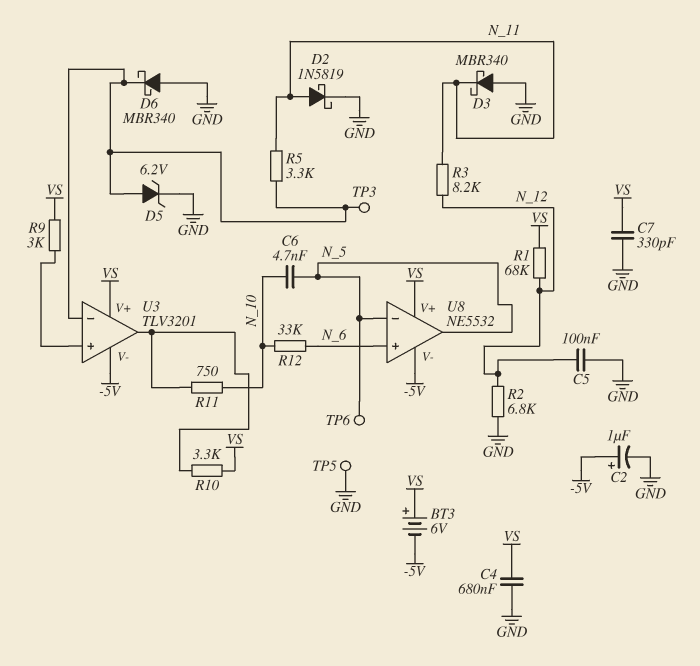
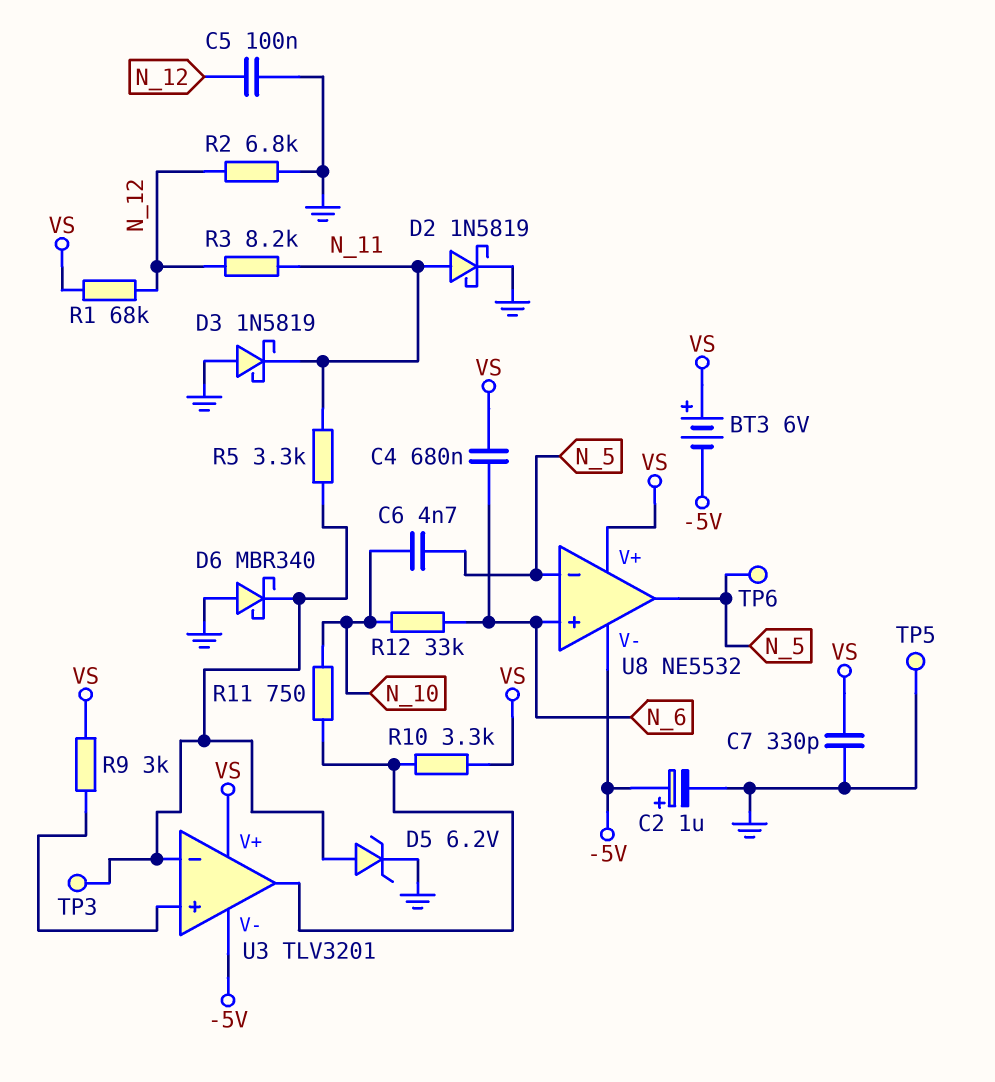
C4: 680nF (GND, VS) -> 680nF (N_6, VS)
D3: schottky MBR340 (A GND, K N_11) -> schottky 1N5819 (A GND, K N_11)

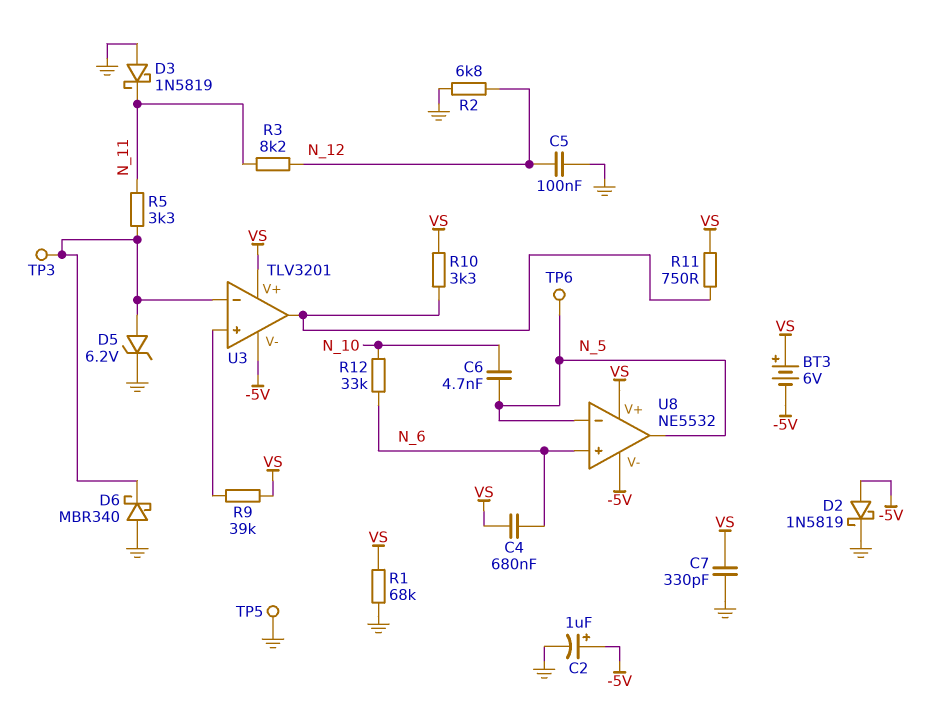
D2: schottky 1N5819 (A N_11, K GND) -> schottky 1N5819 (A -5V, K GND)
R1: 68k (N_12, VS) -> 68k (GND, VS)
R9: 3k (U3/in+, VS) -> 39k (U3/in+, VS)
R11: 750 (N_10, U3/out) -> 750 (U3/out, VS)

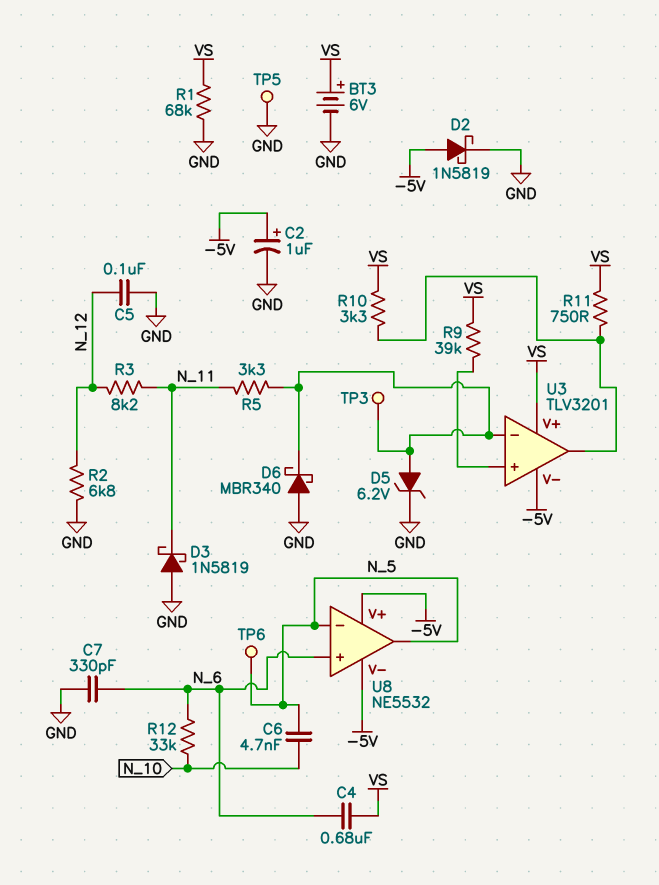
BT3: 6V (plus VS, minus -5V) -> 6V (plus VS, minus GND)
C7: 330pF (GND, VS) -> 330pF (GND, N_6)
U8 pin V+: VS -> -5V

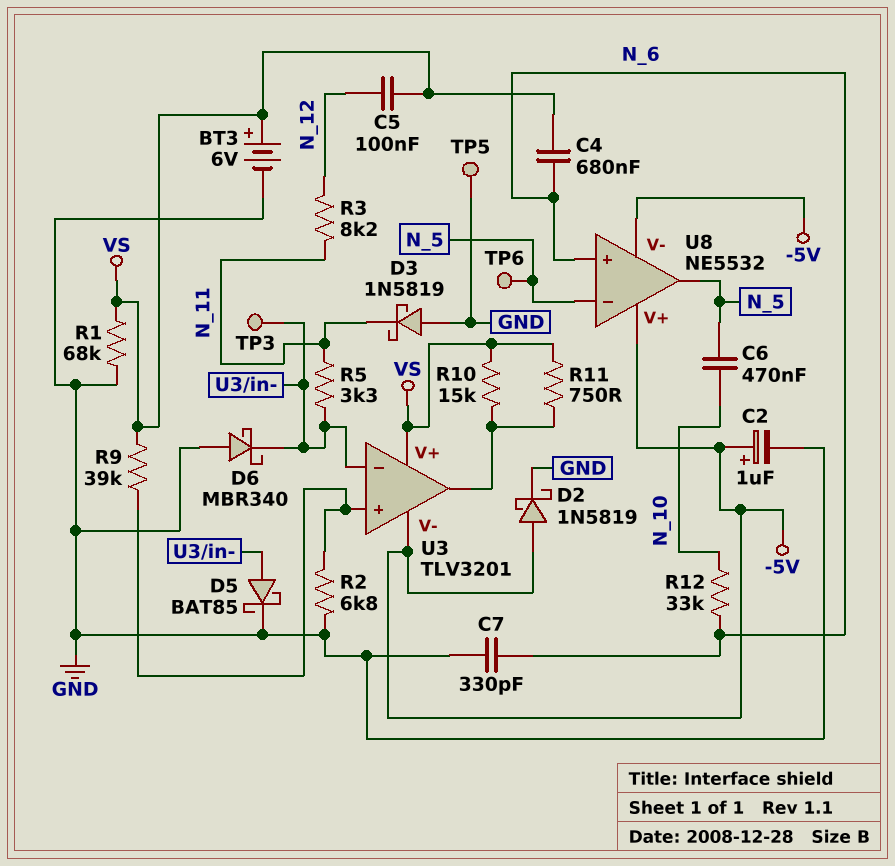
C5: 100nF (GND, N_12) -> 100nF (N_12, VS)
C6: 4.7nF (N_5, N_10) -> 470nF (N_5, N_10)
D5: zener 6.2V (A U3/in-, K GND) -> schottky BAT85 (A U3/in-, K GND)
R2: 6.8k (GND, N_12) -> 6.8k (GND, U3/in+)
R10: 3.3k (U3/out, VS) -> 15k (U3/out, VS)

